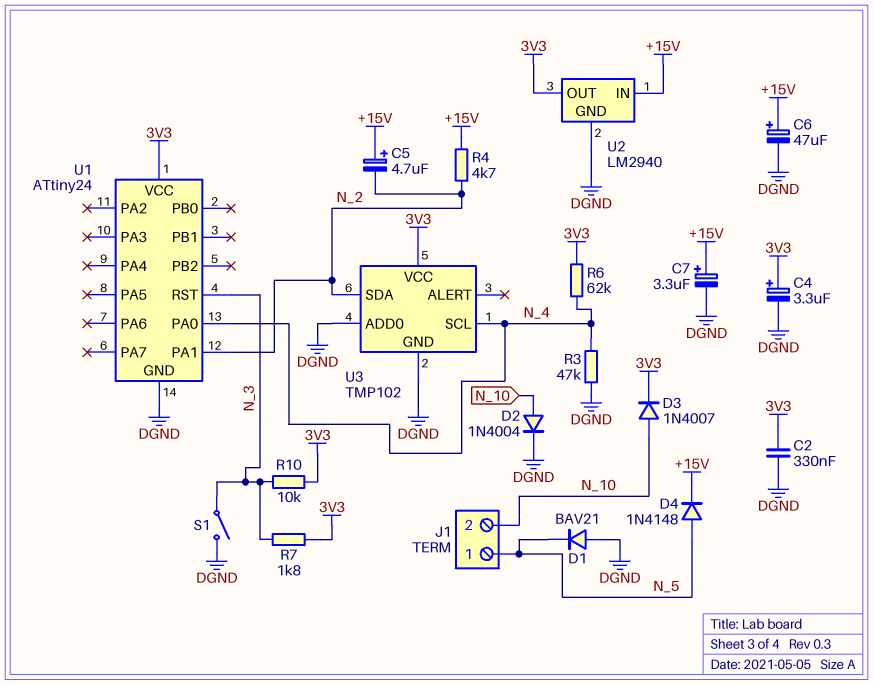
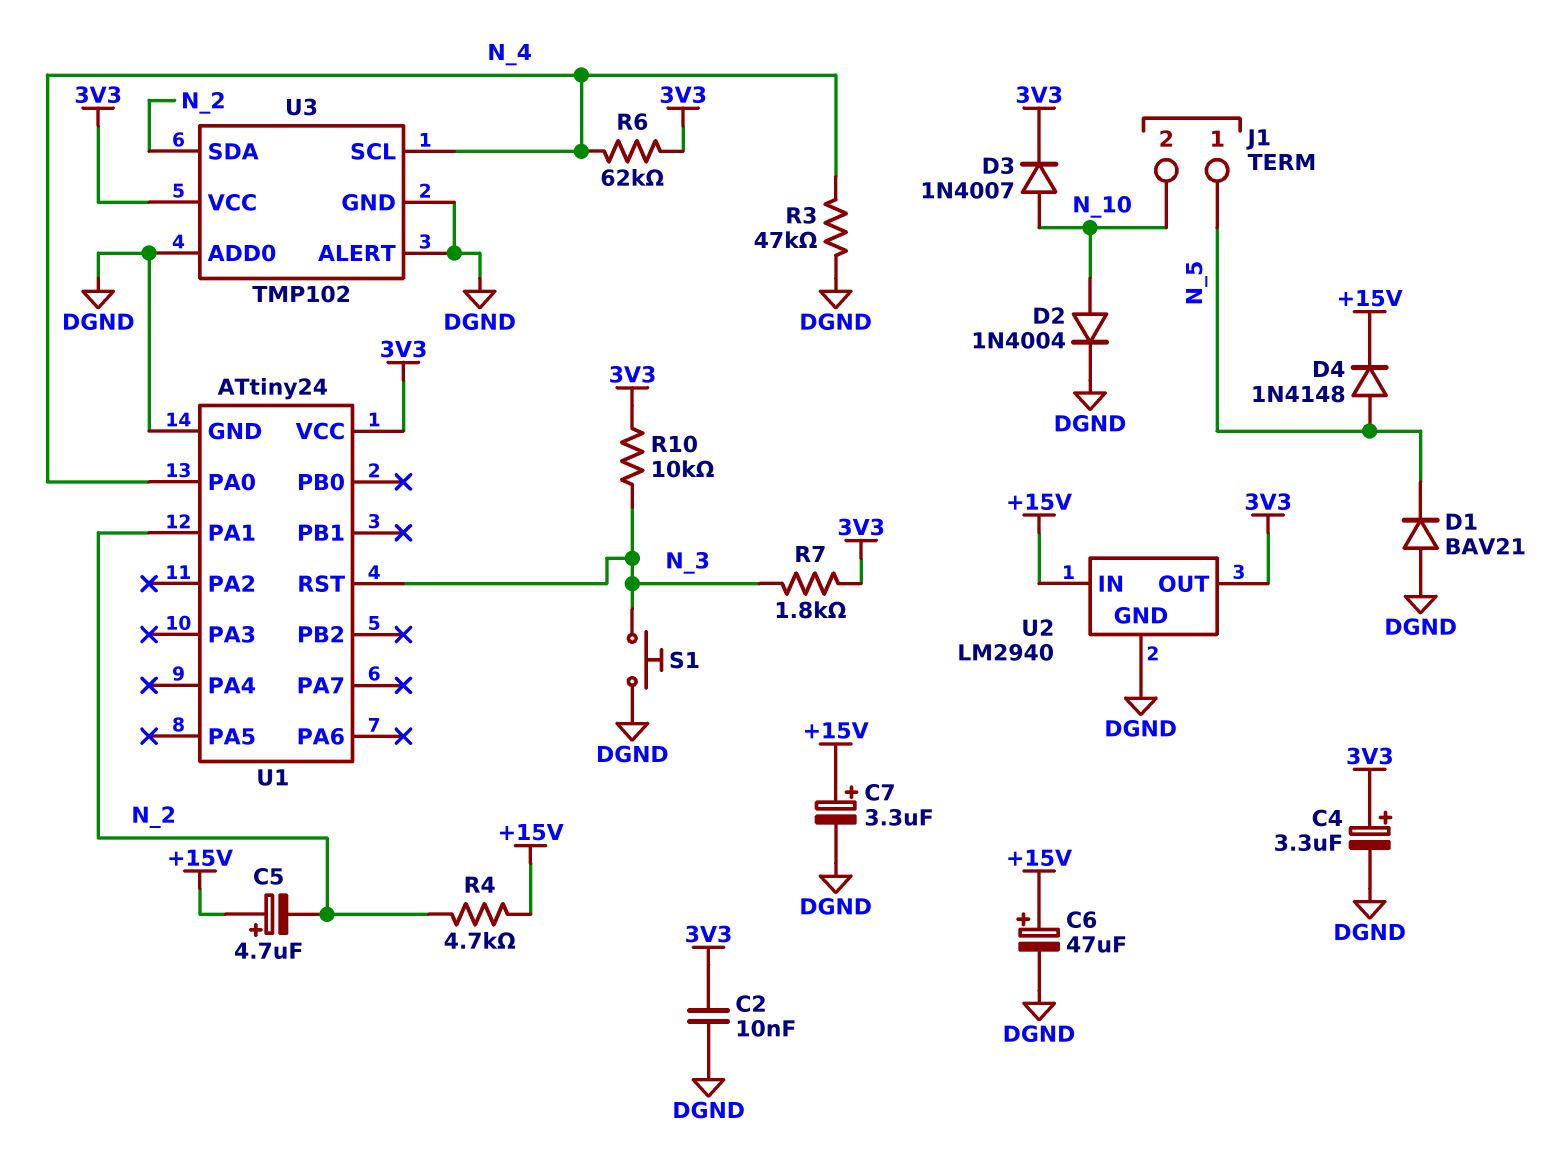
C2: 330nF (3V3, DGND) -> 10nF (3V3, DGND)
S1: switch (DGND, N_3) -> button (DGND, N_3)
U3 pin ALERT: none -> DGND

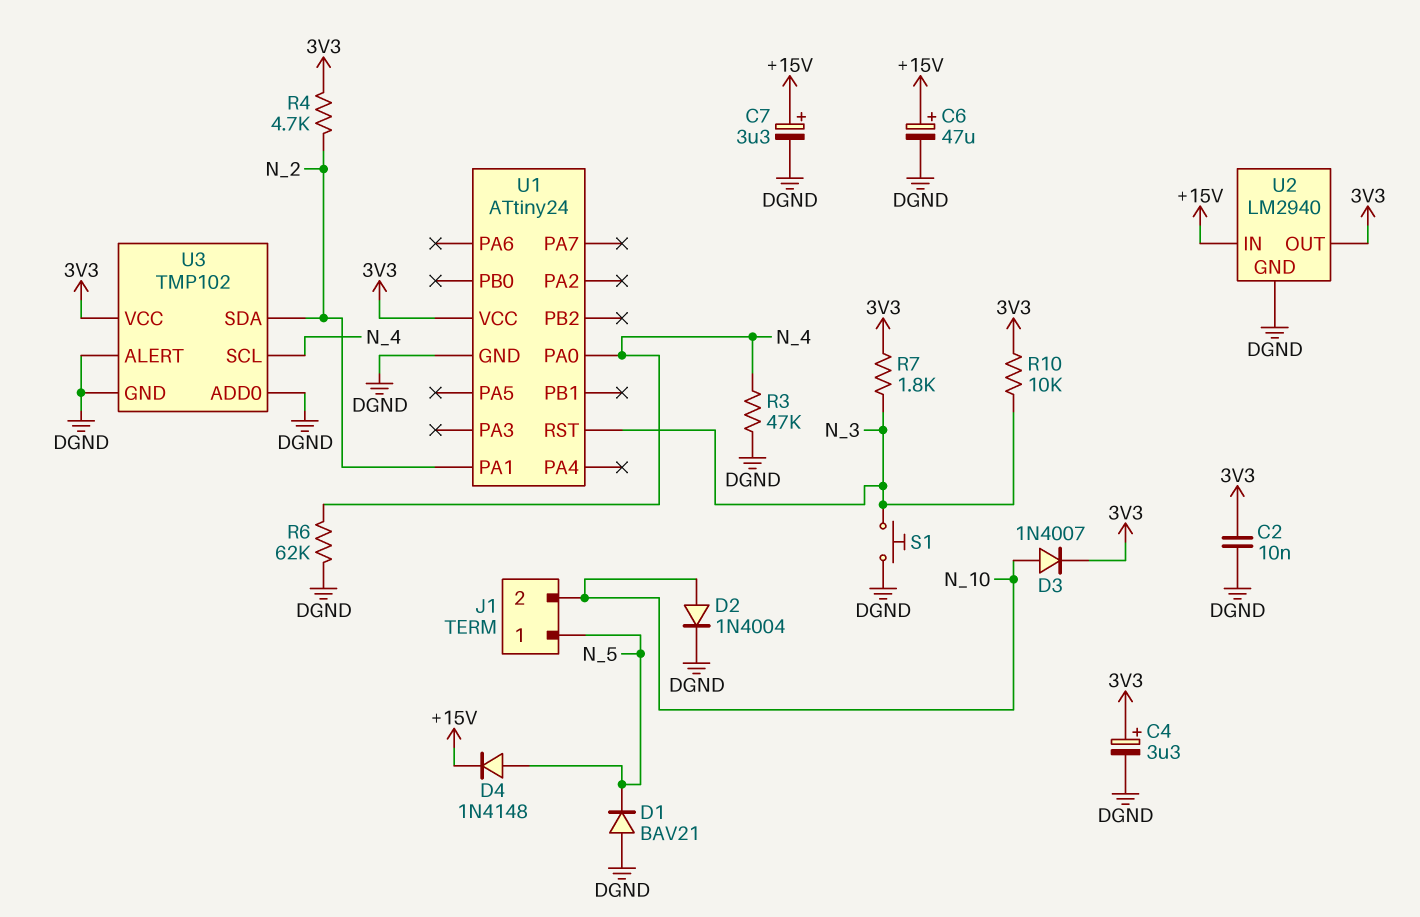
C5: 4.7uF (plus +15V, minus N_2) -> none
R4: 4.7k (+15V, N_2) -> 4.7k (3V3, N_2)
R6: 62k (3V3, N_4) -> 62k (DGND, N_4)

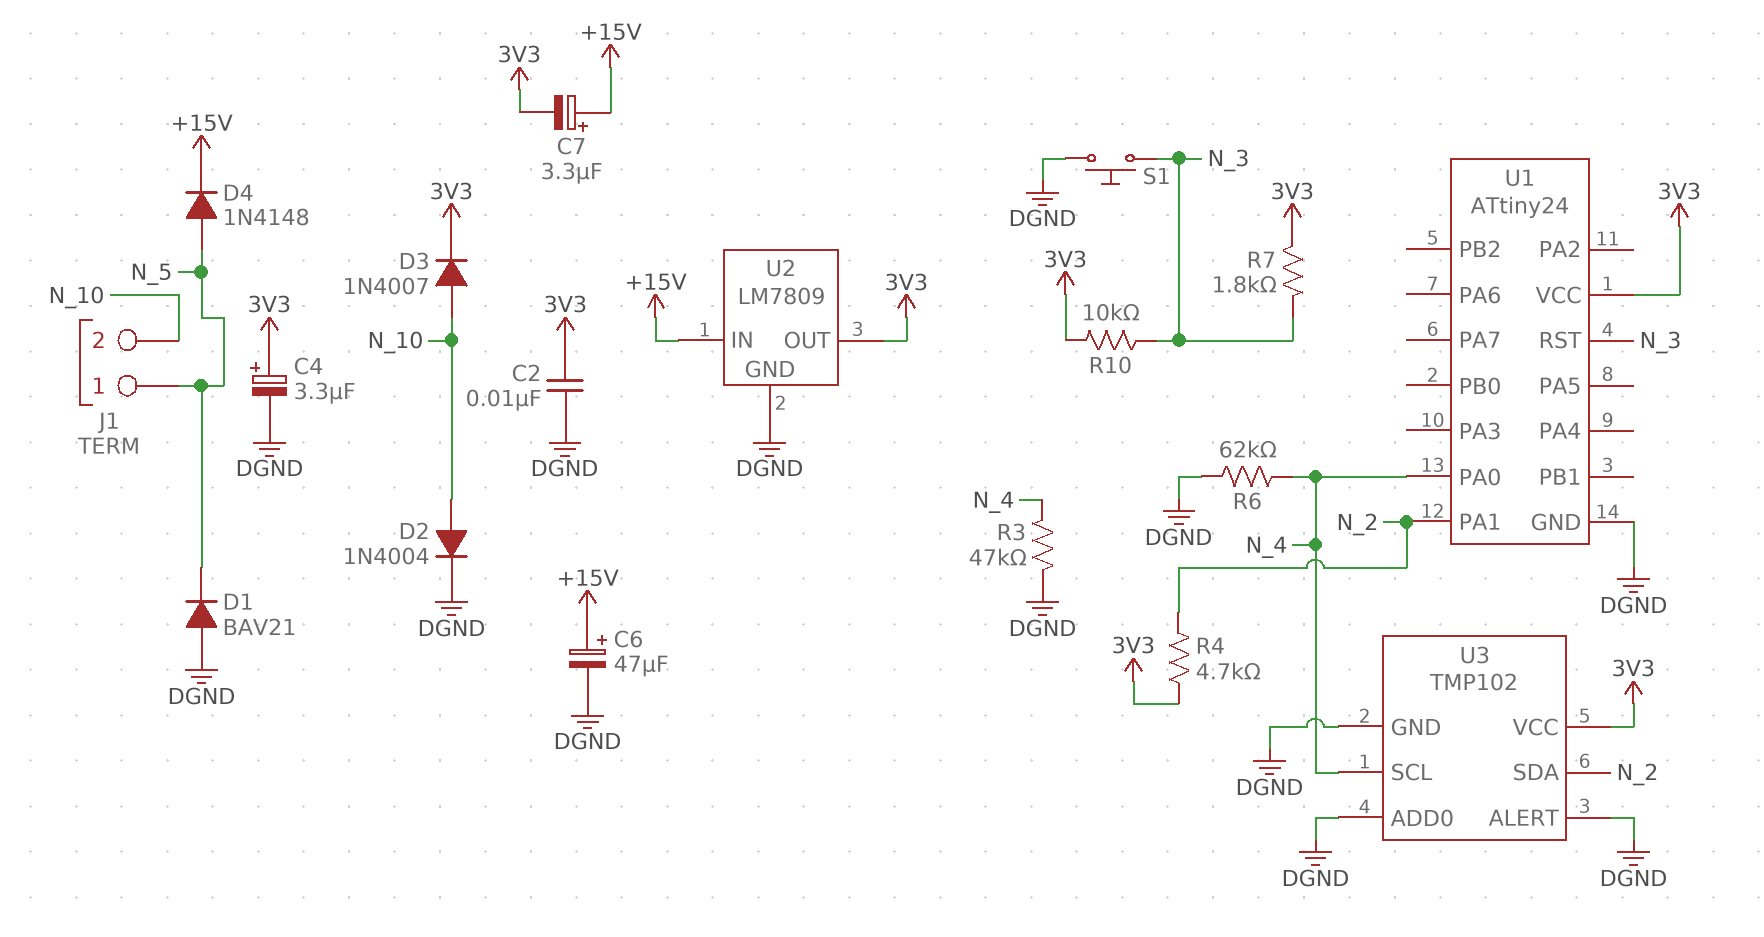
C7: 3.3uF (plus +15V, minus DGND) -> 3.3uF (plus +15V, minus 3V3)
U2: LM2940 -> LM7809

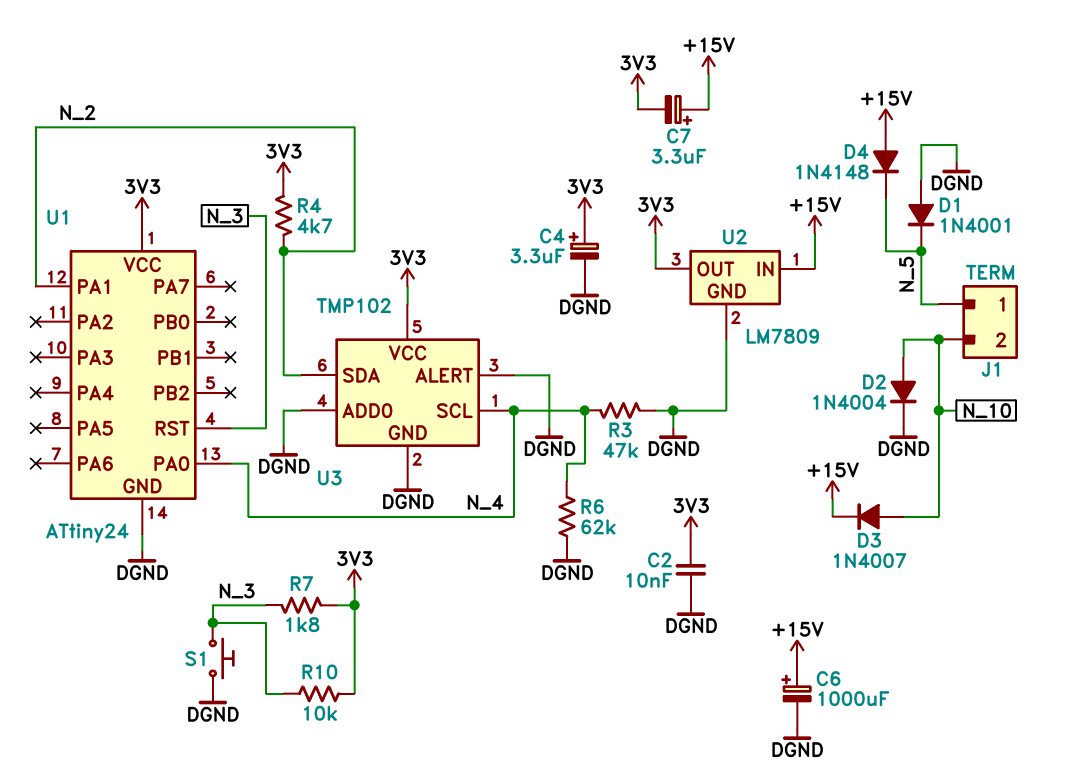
C6: 47uF (plus +15V, minus DGND) -> 1000uF (plus +15V, minus DGND)
D1: diode BAV21 (A DGND, K N_5) -> diode 1N4001 (A DGND, K N_5)
D3: diode 1N4007 (A N_10, K 3V3) -> diode 1N4007 (A N_10, K +15V)
D4: diode 1N4148 (A N_5, K +15V) -> diode 1N4148 (A +15V, K N_5)

